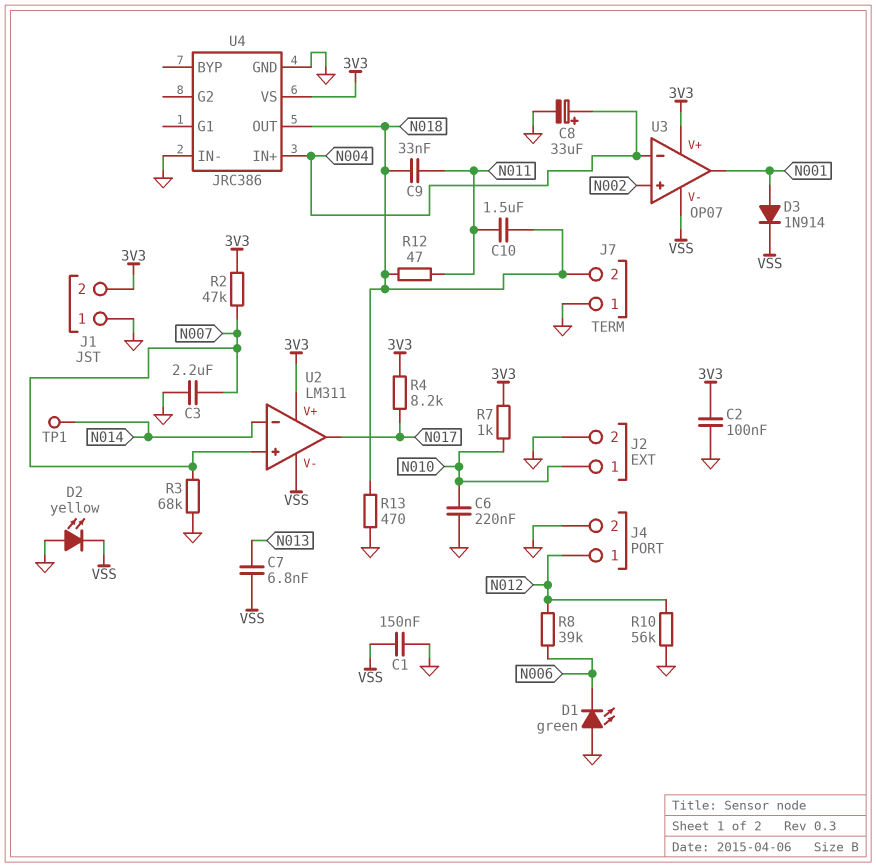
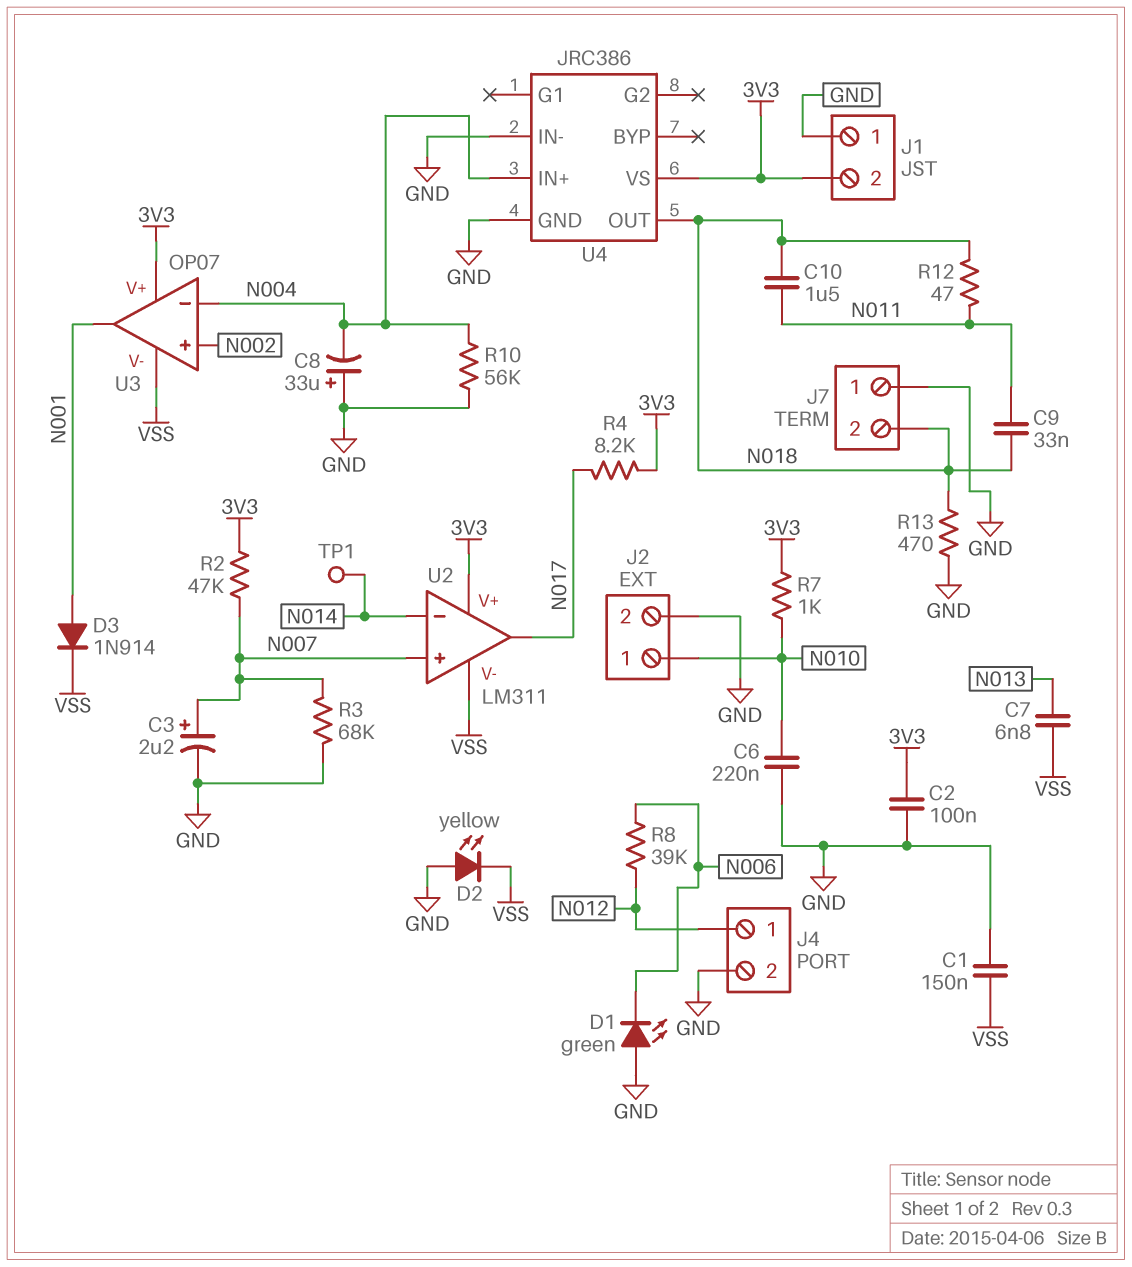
C3: 2.2uF (GND, N007) -> 2.2uF (plus N007, minus GND)
C8: 33uF (plus N004, minus GND) -> 33uF (plus GND, minus N004)
R10: 56k (GND, N012) -> 56k (GND, N004)

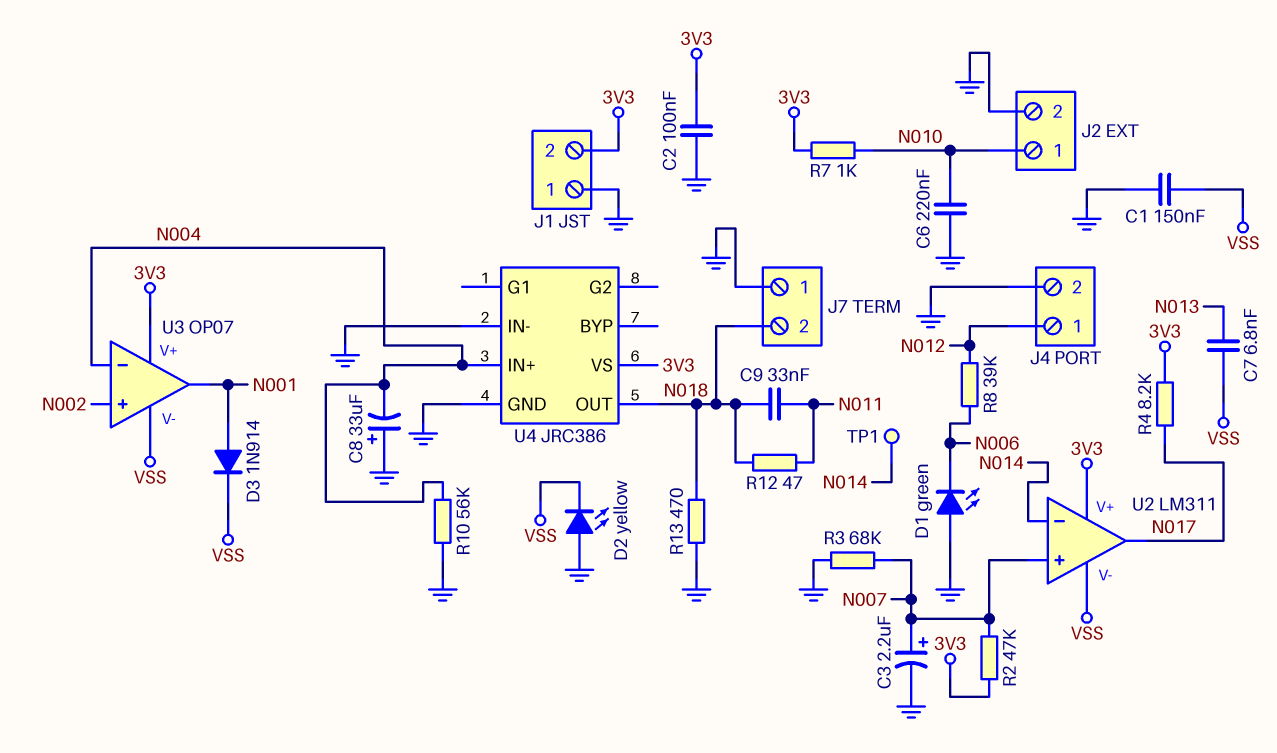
C10: 1.5uF (N011, N018) -> none

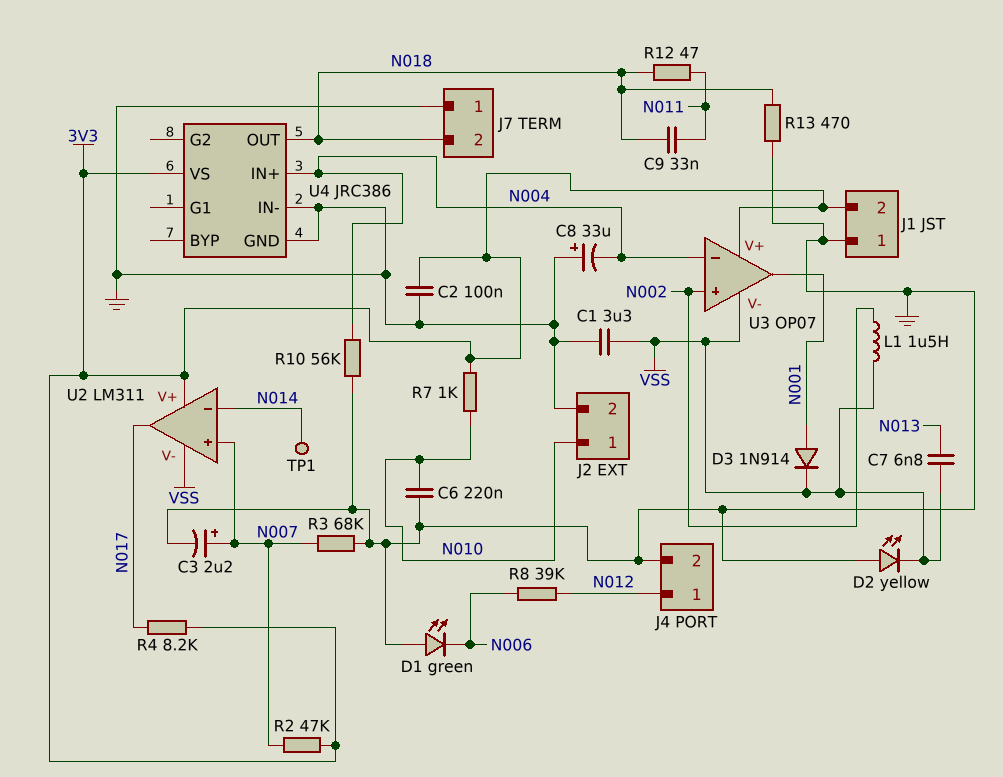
C1: 150nF (GND, VSS) -> 3.3uF (GND, VSS)
L1: none -> 1.5uH (N002, VSS)

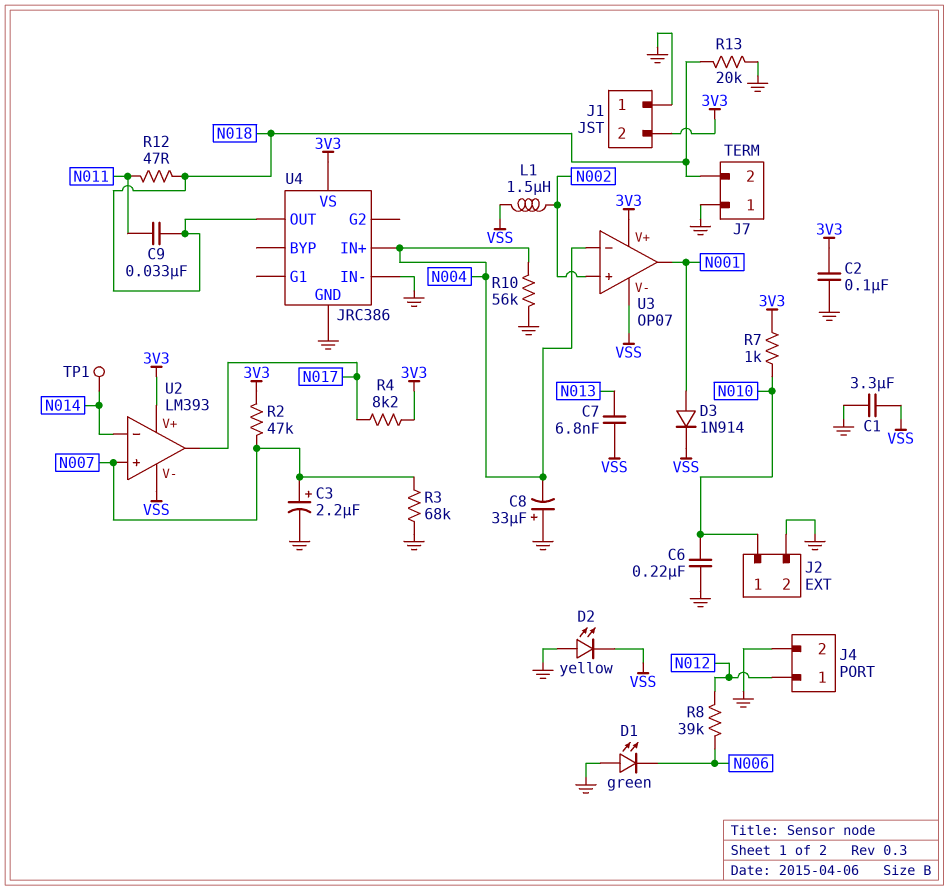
R13: 470 (GND, N018) -> 20k (GND, N018)
U2: LM311 -> LM393

